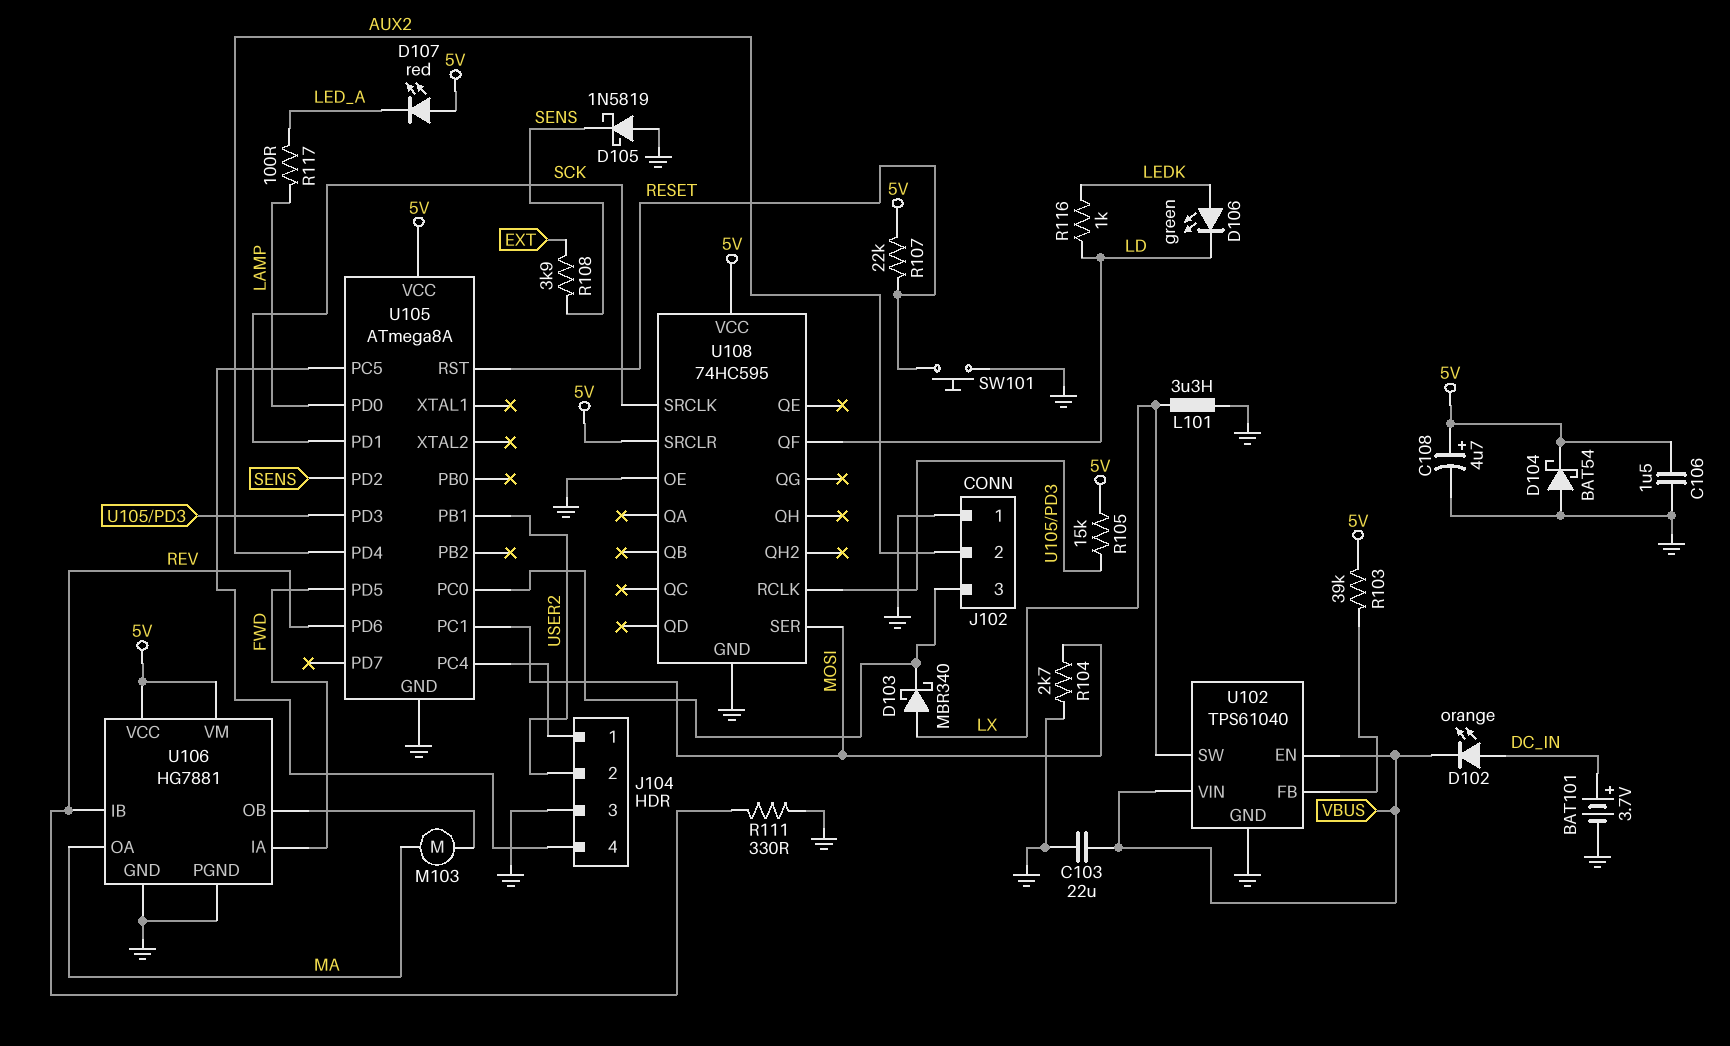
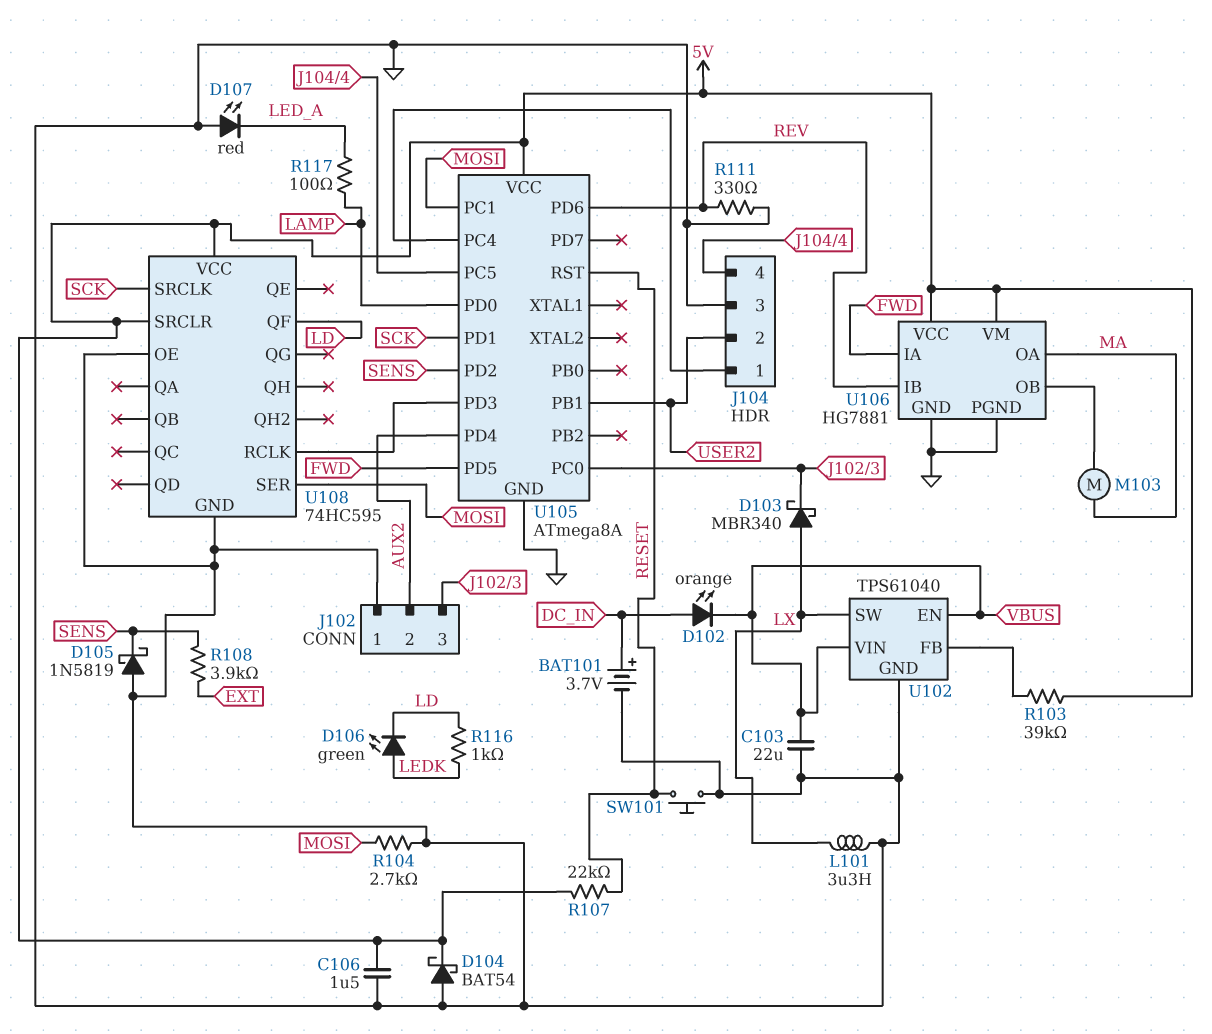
C108: 4.7uF (plus 5V, minus GND) -> none
D107: LED red (A 5V, K LED_A) -> LED red (A GND, K LED_A)
R105: 15k (5V, U105/PD3) -> none

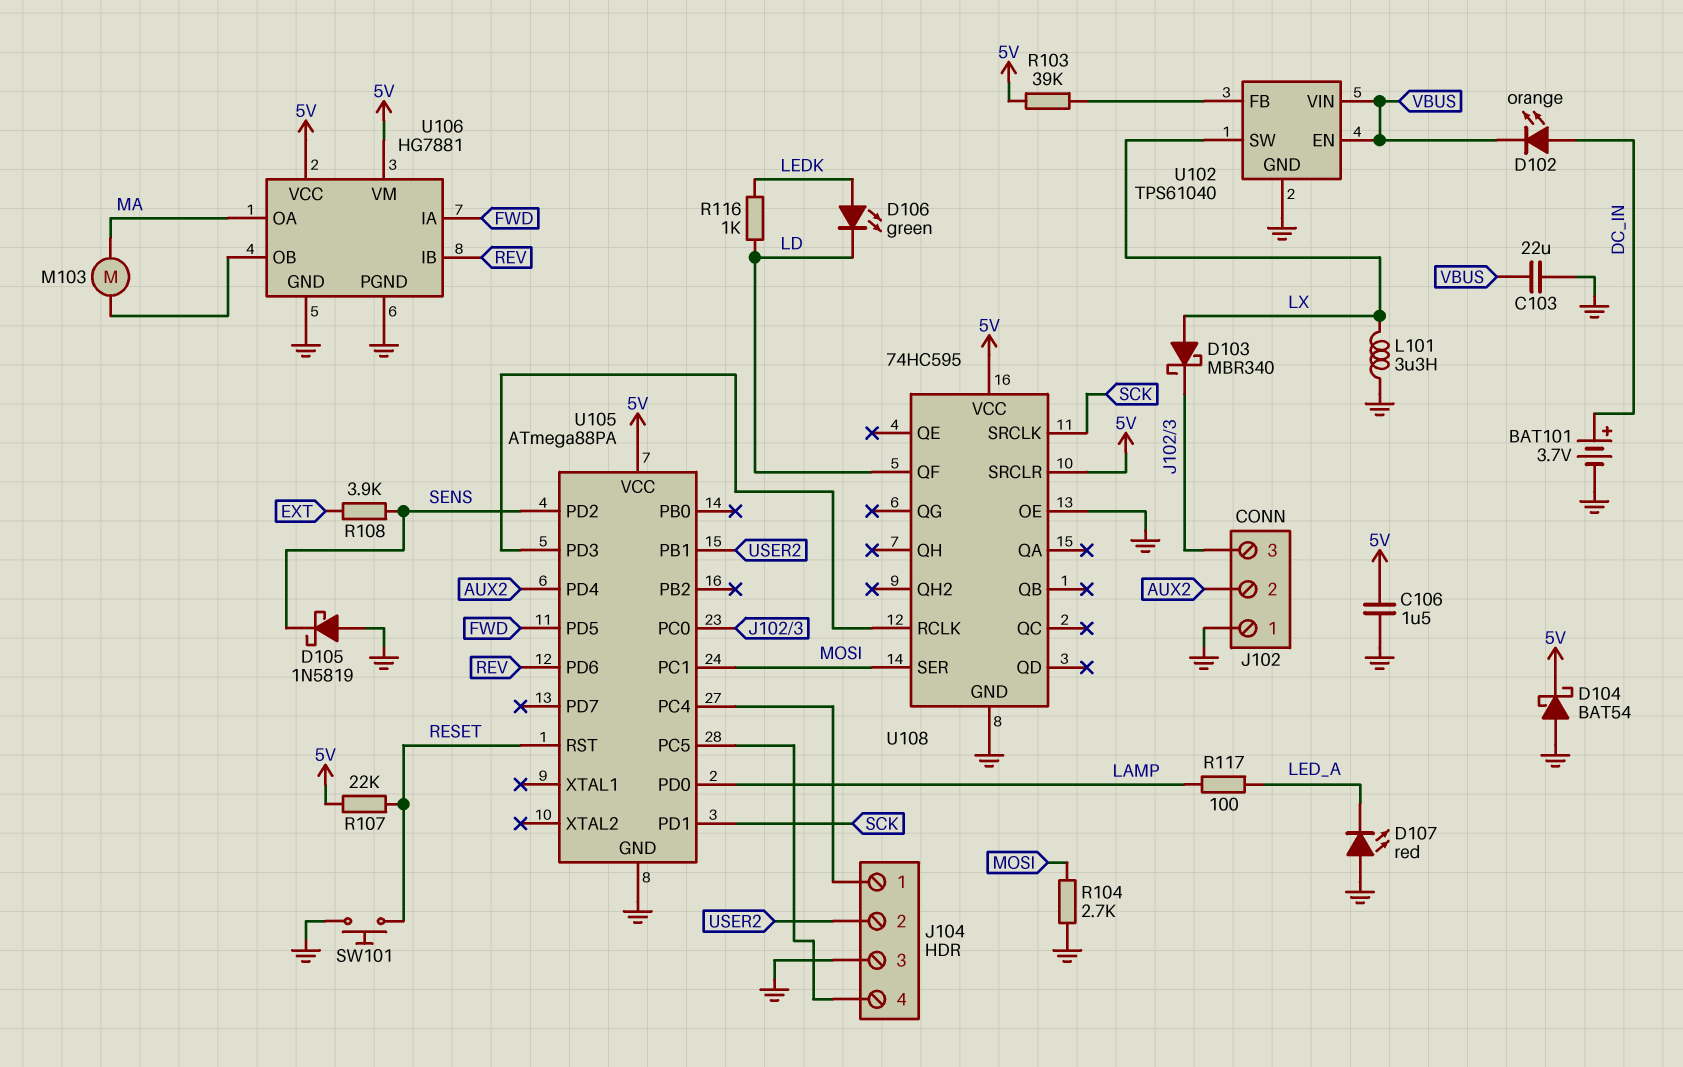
R111: 330 (GND, REV) -> none
U105: ATmega8A -> ATmega88PA

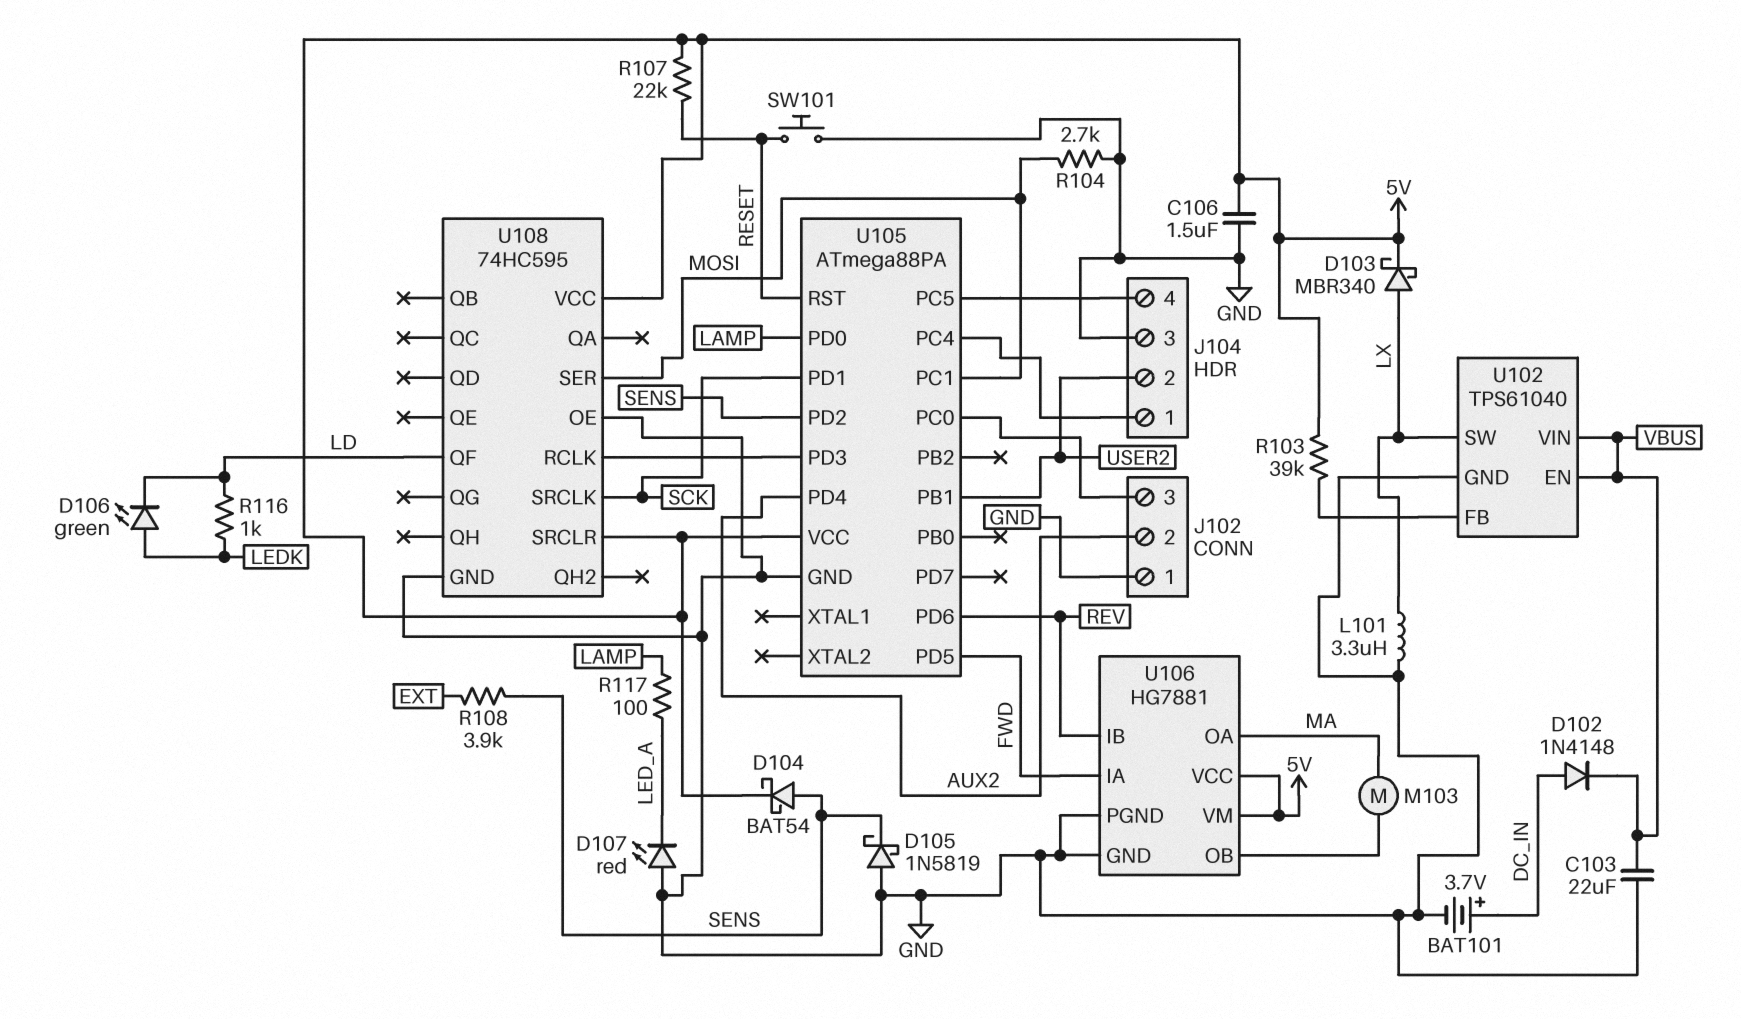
D102: LED orange (A DC_IN, K VBUS) -> diode 1N4148 (A DC_IN, K VBUS)
D103: schottky MBR340 (A LX, K J102/3) -> schottky MBR340 (A LX, K 5V)
D104: schottky BAT54 (A GND, K 5V) -> schottky BAT54 (A SENS, K 5V)

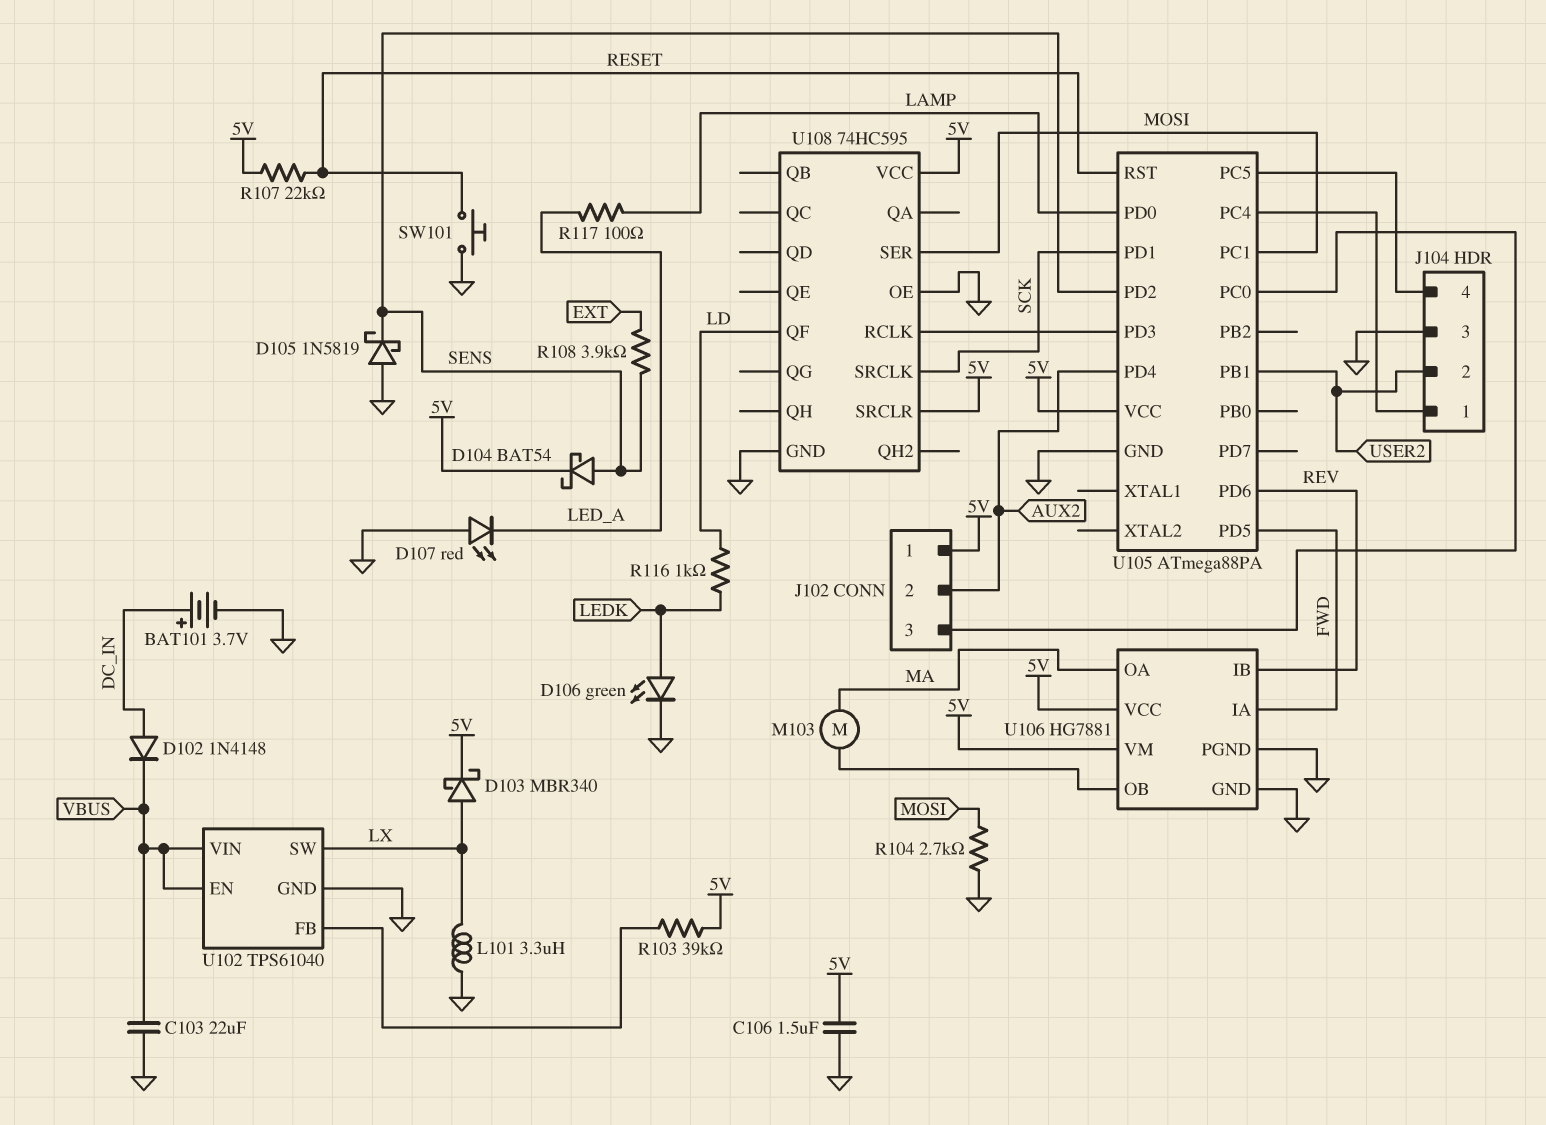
D106: LED green (A LEDK, K LD) -> LED green (A LEDK, K GND)
J102 pin 1: GND -> 5V

